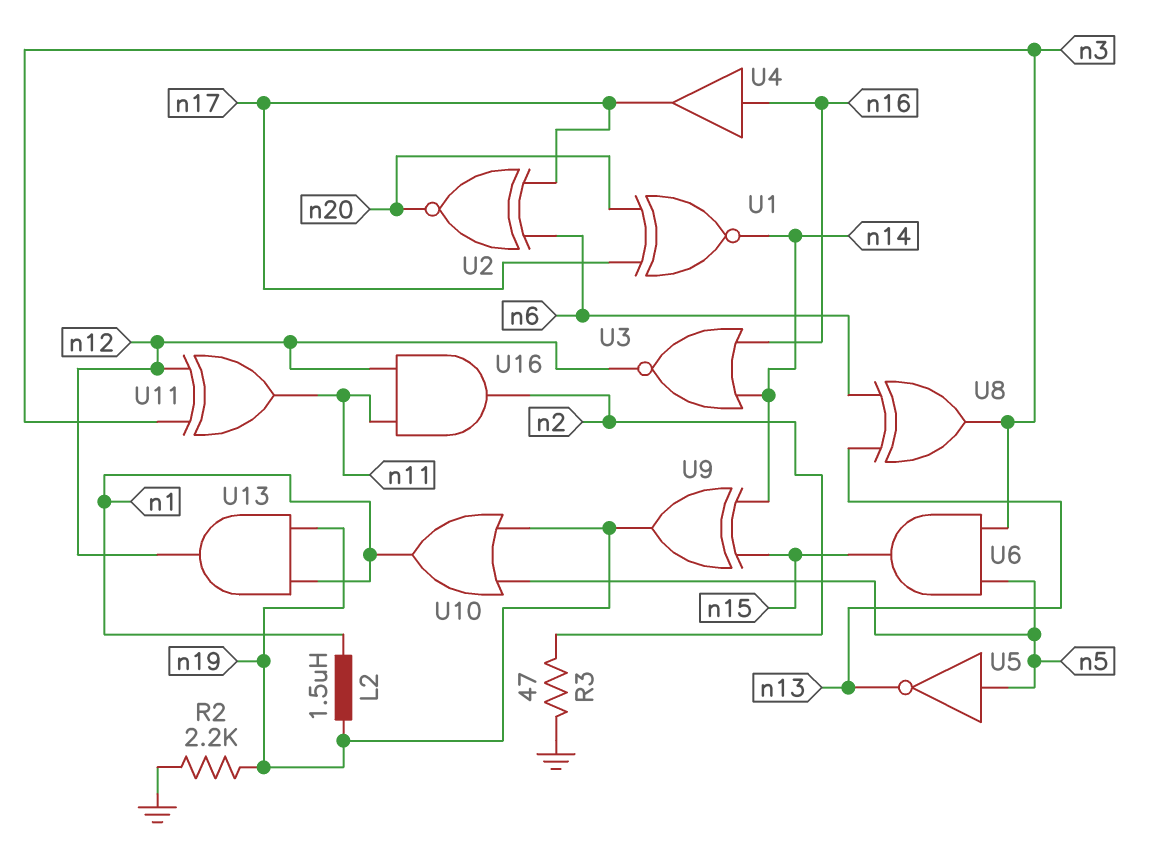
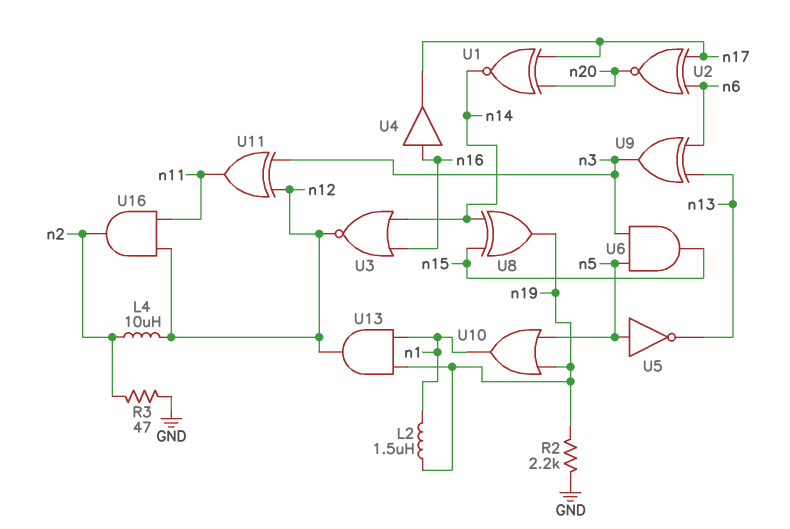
L4: none -> 10uH (n2, n12)
U8: XOR (in n6, in n13, out n3) -> XOR (in n14, in n15, out n19)
U9: XOR (in n14, in n15, out n19) -> XOR (in n6, in n13, out n3)

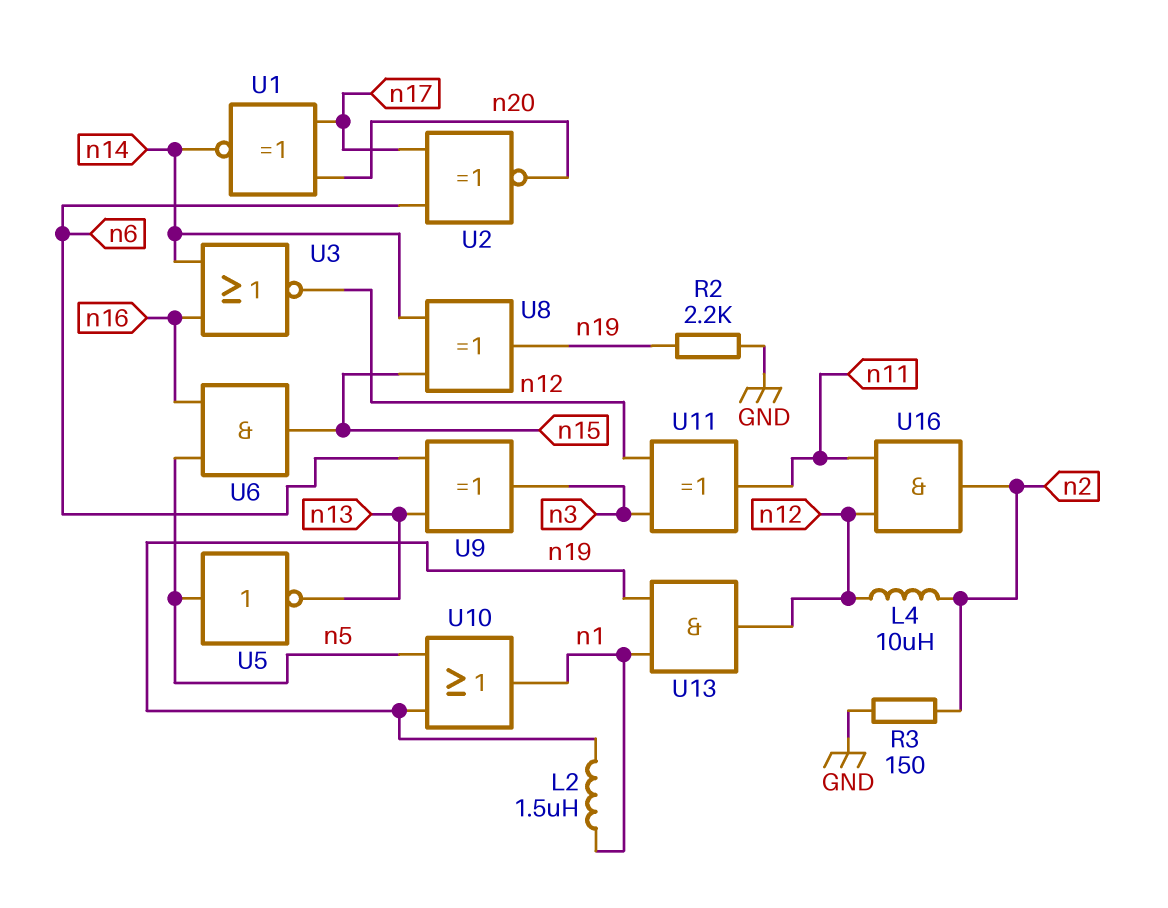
R3: 47 (GND, n2) -> 150 (GND, n2)
U4: buffer (in n16, out n17) -> none
U6: AND (in n3, in n5, out n15) -> AND (in n5, in n16, out n15)

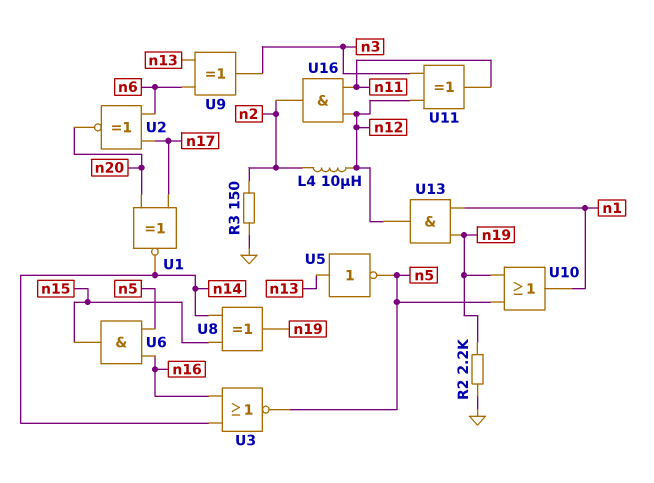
L2: 1.5uH (n1, n19) -> none
U3: NOR (in n14, in n16, out n12) -> NOR (in n14, in n16, out n5)
U5: NOT (in n5, out n13) -> NOT (in n13, out n5)

